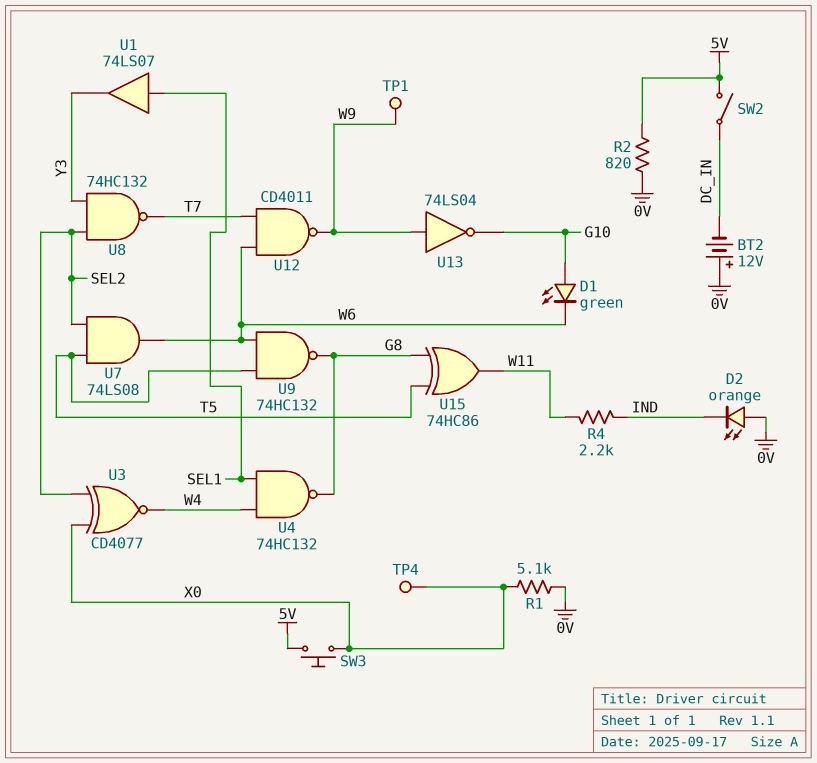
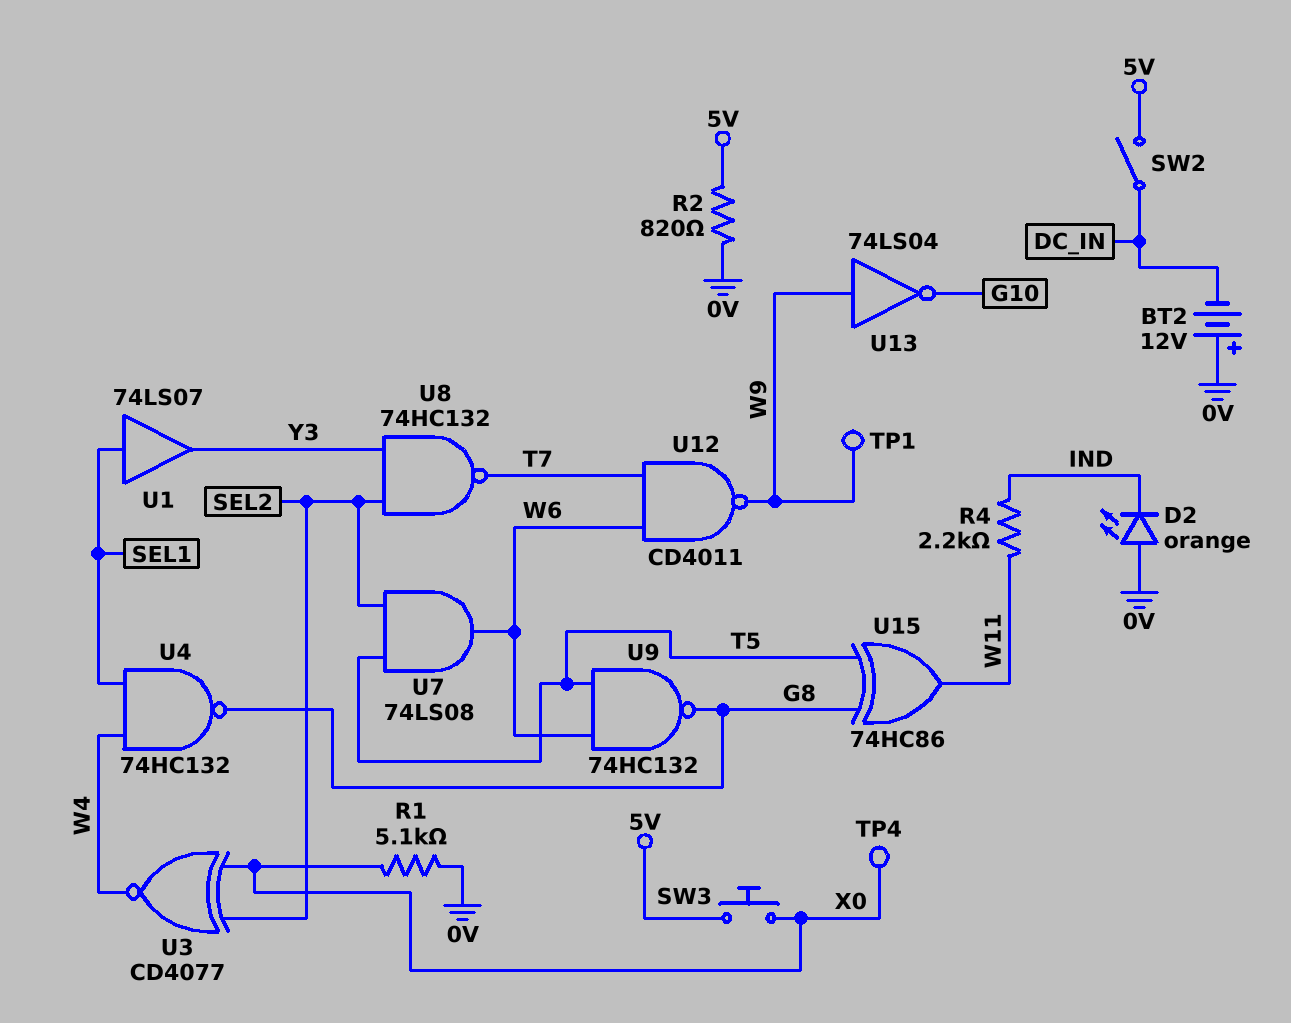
D1: LED green (A G10, K W6) -> none

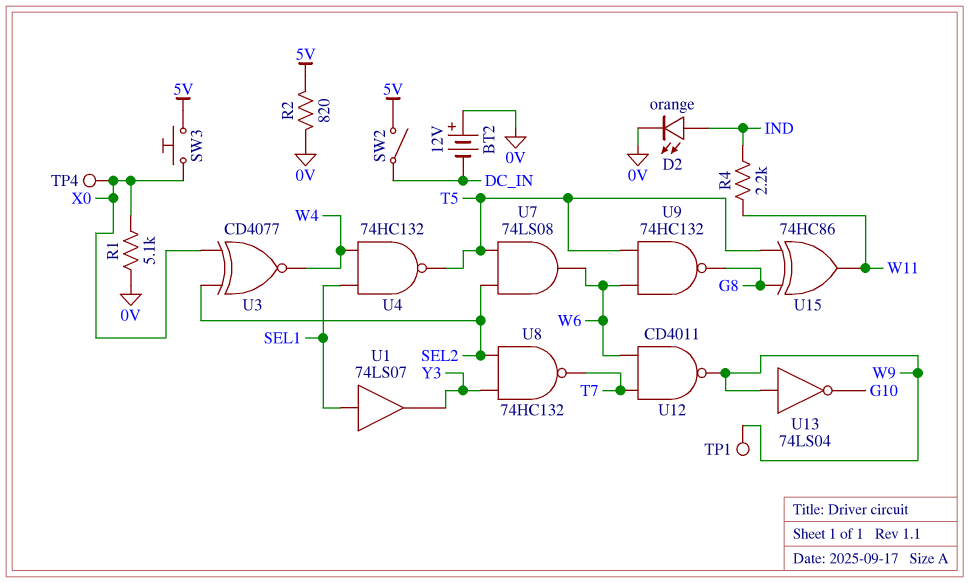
D2: LED orange (A 0V, K IND) -> LED orange (A IND, K 0V)
U4: NAND 74HC132 (in SEL1, in W4, out G8) -> NAND 74HC132 (in SEL1, in W4, out T5)

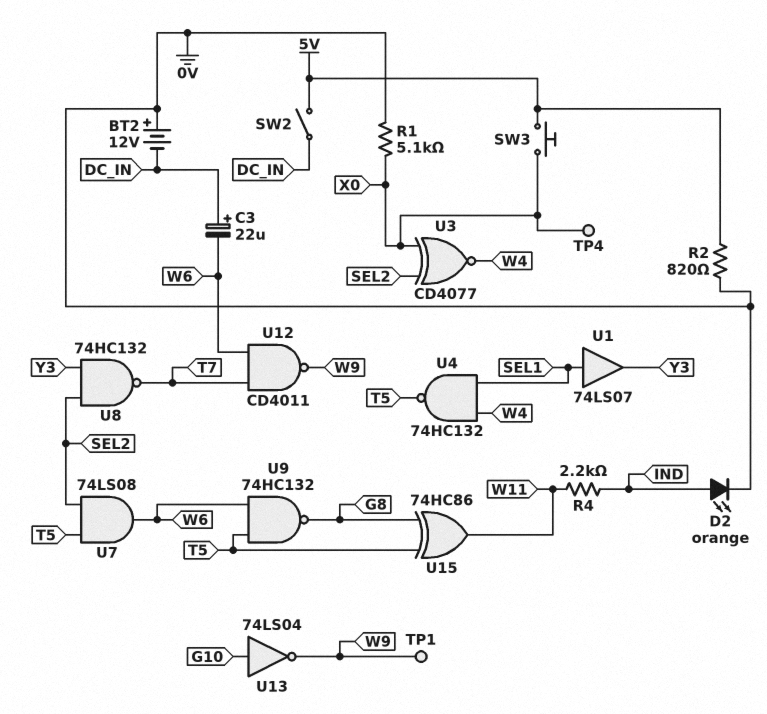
C3: none -> 22uF (plus DC_IN, minus W6)
U13: NOT 74LS04 (in W9, out G10) -> NOT 74LS04 (in G10, out W9)

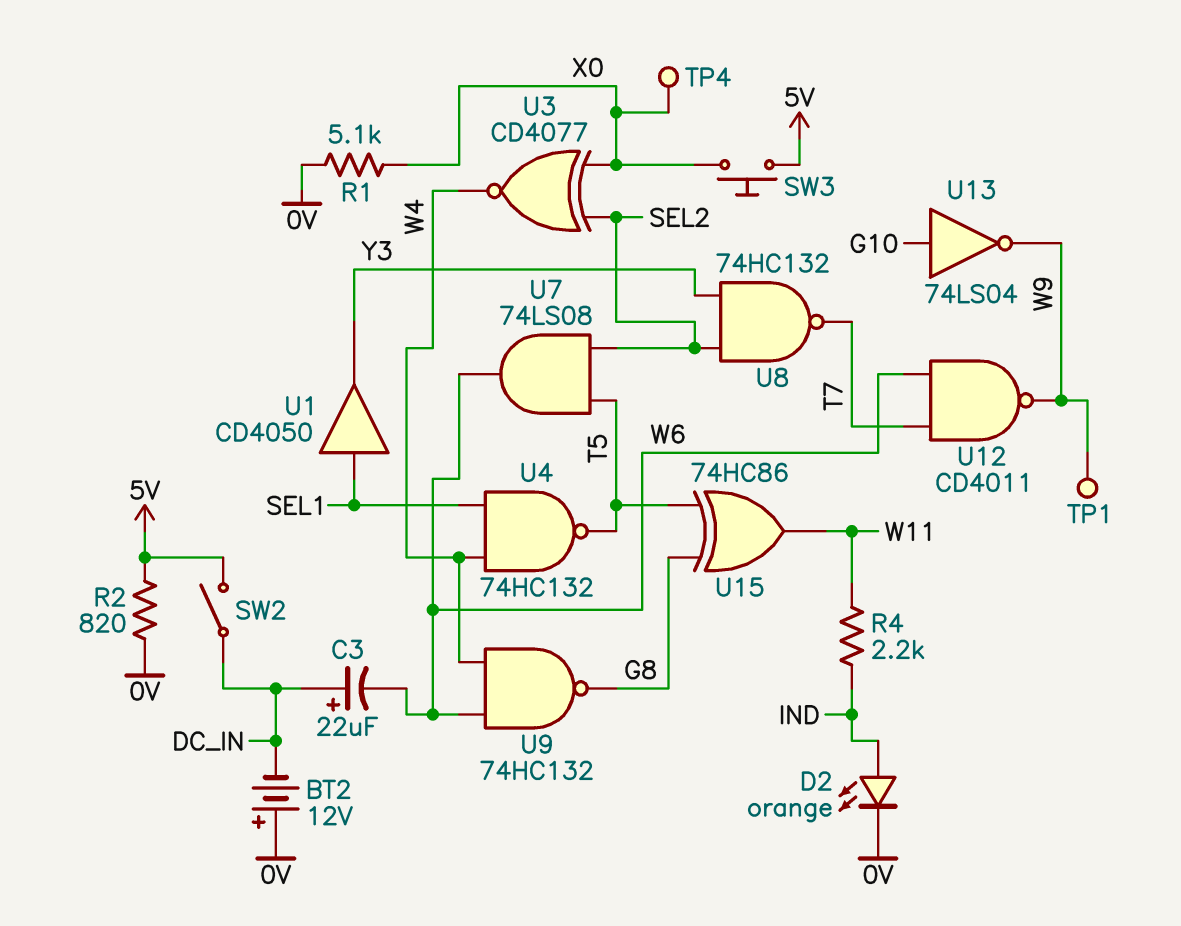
U1: buffer 74LS07 (in SEL1, out Y3) -> buffer CD4050 (in SEL1, out Y3)
U9: NAND 74HC132 (in T5, in W6, out G8) -> NAND 74HC132 (in W4, in W6, out G8)

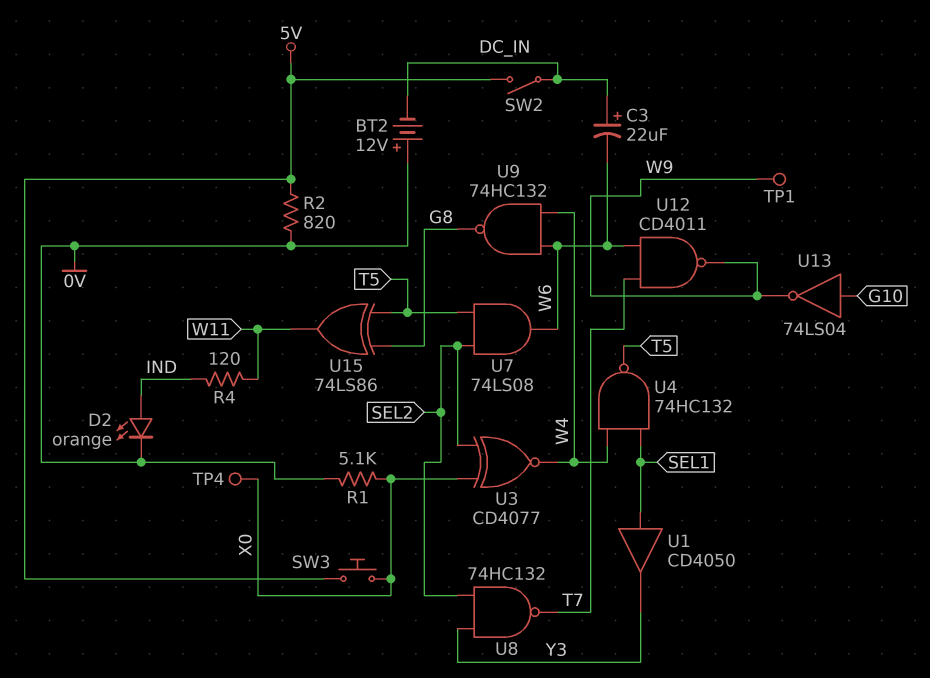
R4: 2.2k (IND, W11) -> 120 (IND, W11)
U15: XOR 74HC86 (in G8, in T5, out W11) -> XOR 74LS86 (in G8, in T5, out W11)

